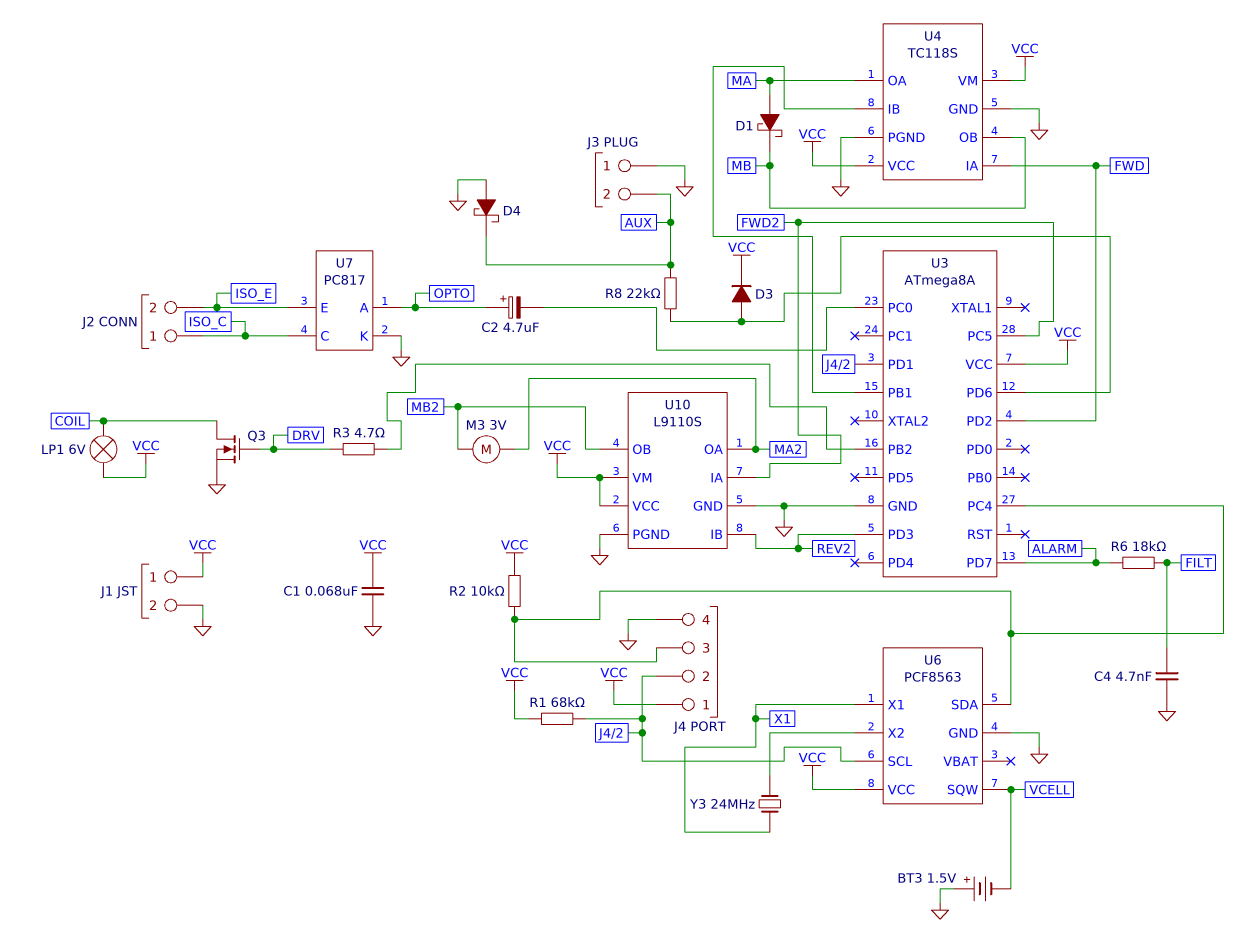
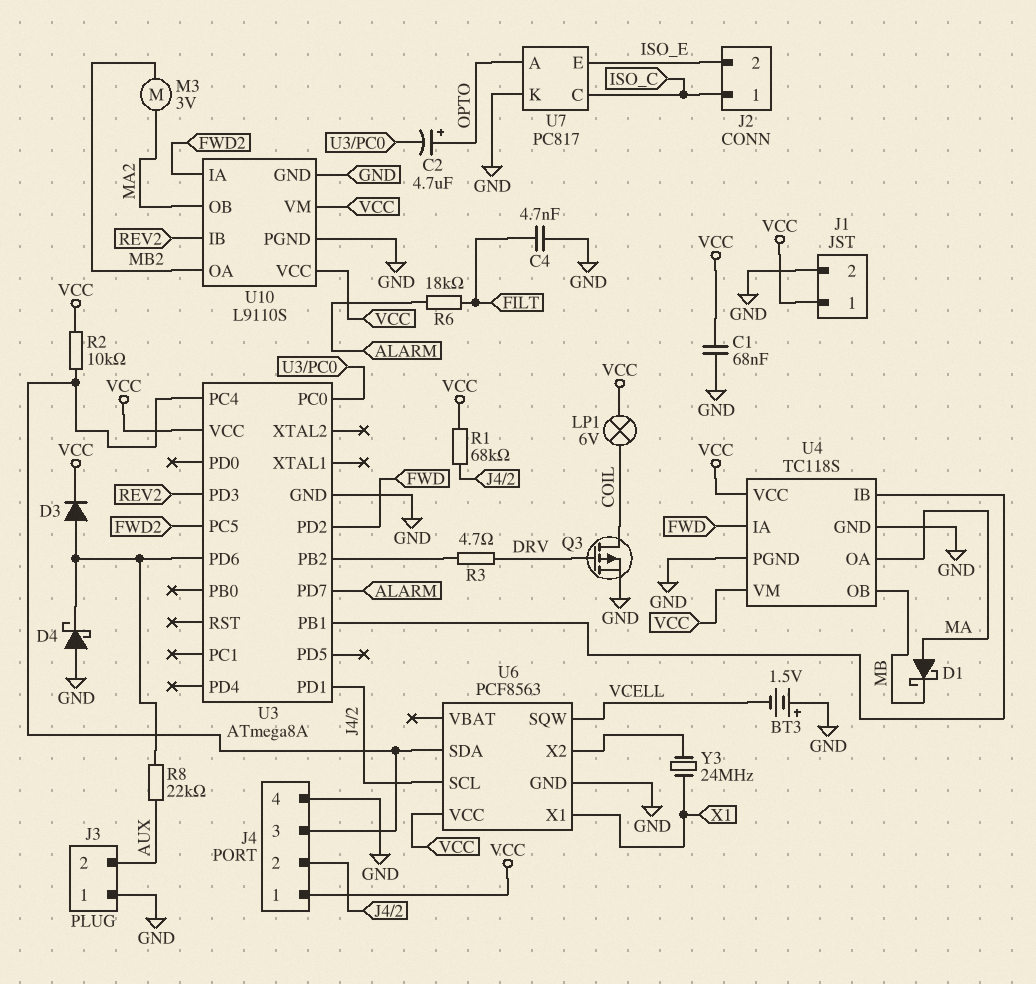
D4: schottky (A GND, K AUX) -> schottky (A GND, K U3/PD6)
Q3: NMOS (G DRV, D COIL, S GND) -> PMOS (G DRV, D COIL, S GND)
U10 pin OA: MA2 -> MB2
U10 pin OB: MB2 -> MA2

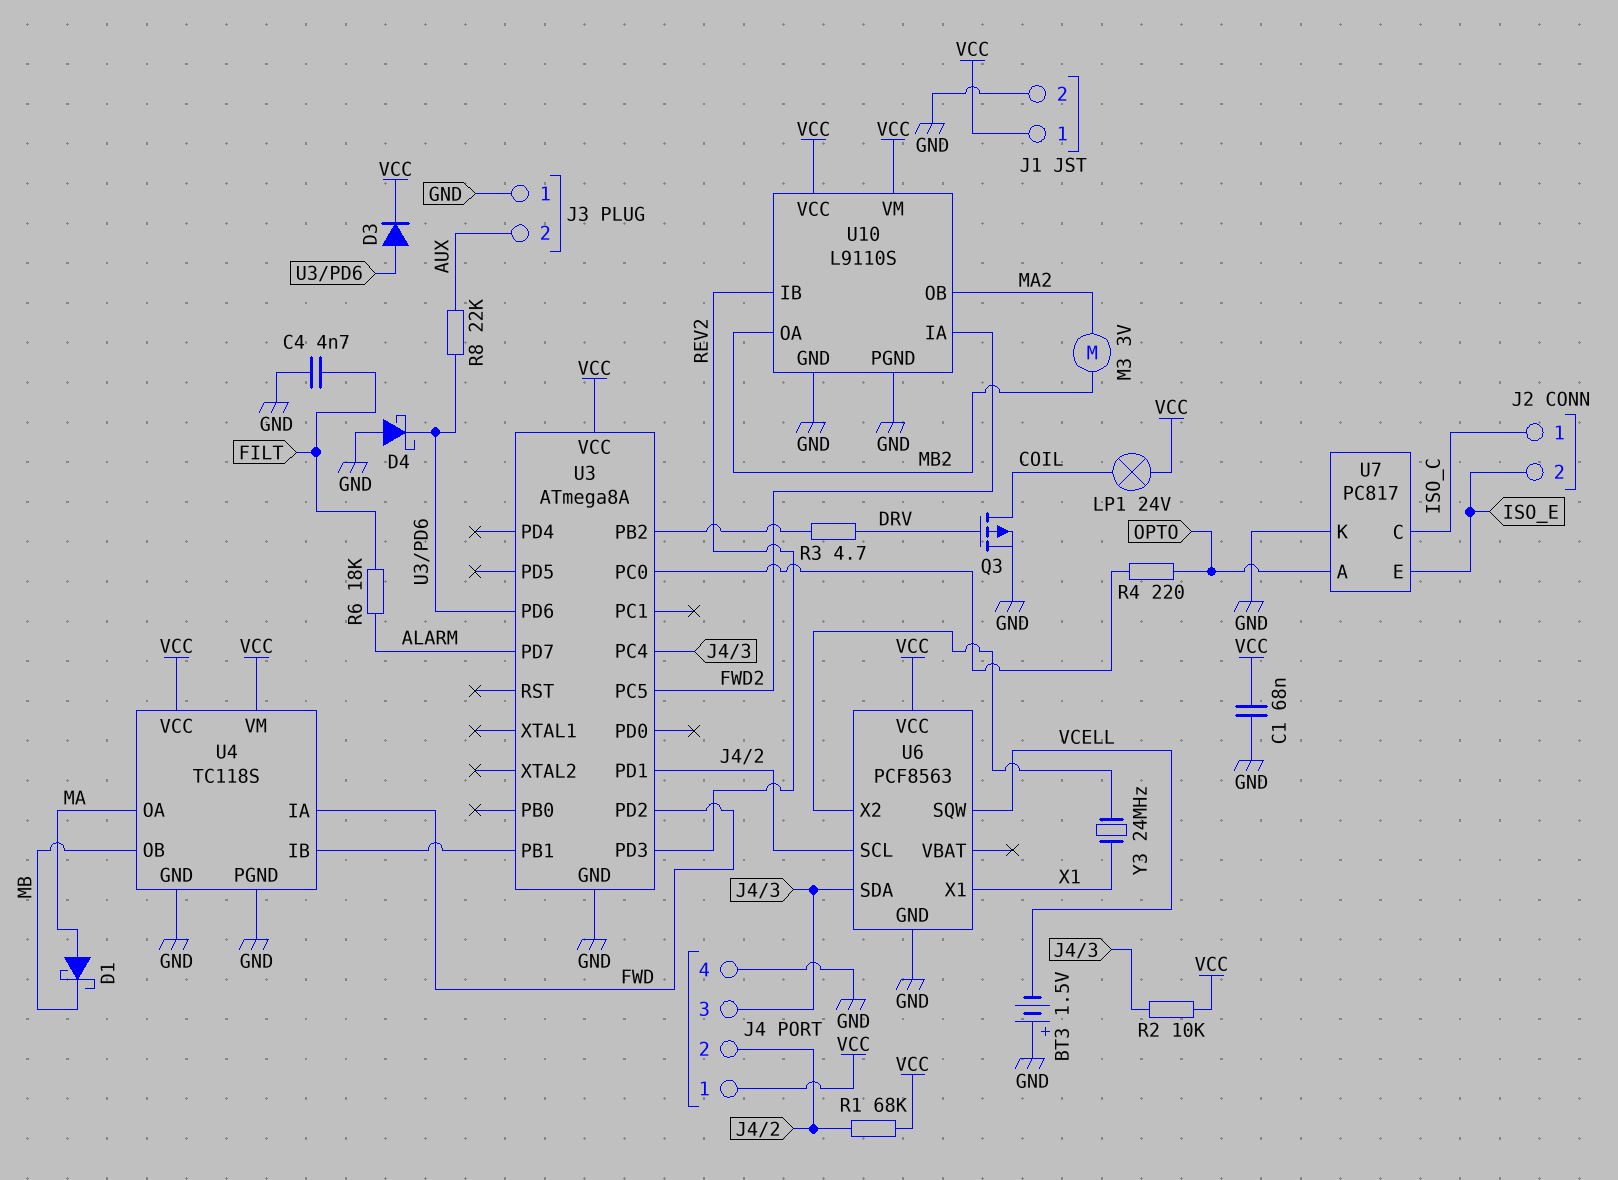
C2: 4.7uF (plus OPTO, minus U3/PC0) -> none
LP1: lamp 6V (COIL, VCC) -> lamp 24V (COIL, VCC)
R4: none -> 220 (OPTO, U3/PC0)

